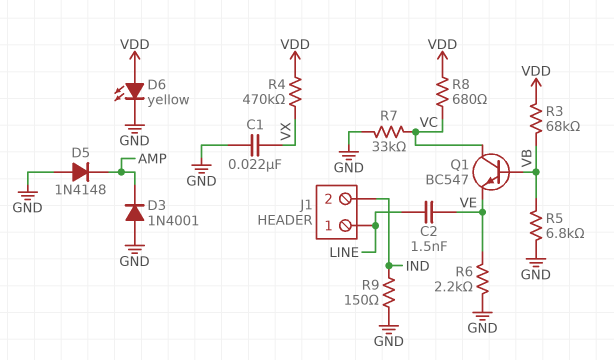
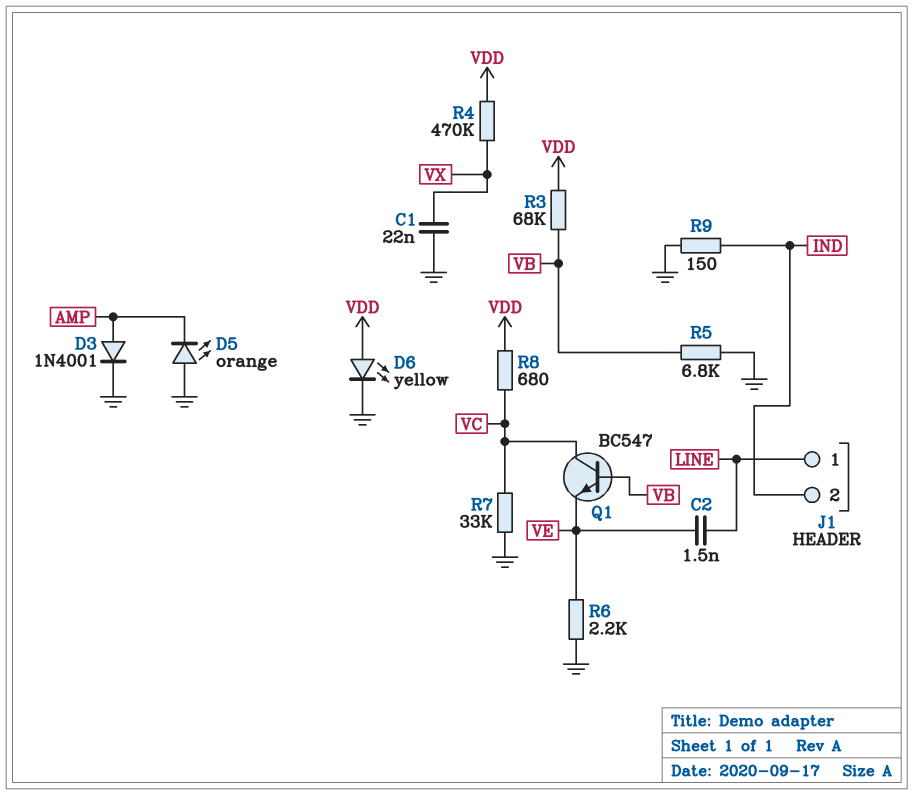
D3: diode 1N4001 (A GND, K AMP) -> diode 1N4001 (A AMP, K GND)
D5: diode 1N4148 (A GND, K AMP) -> LED orange (A GND, K AMP)

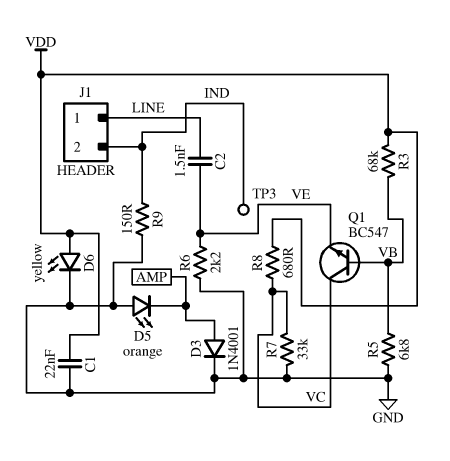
C1: 22nF (GND, VX) -> 22nF (GND, VDD)
R4: 470k (VDD, VX) -> none
TP3: none -> test point (IND)

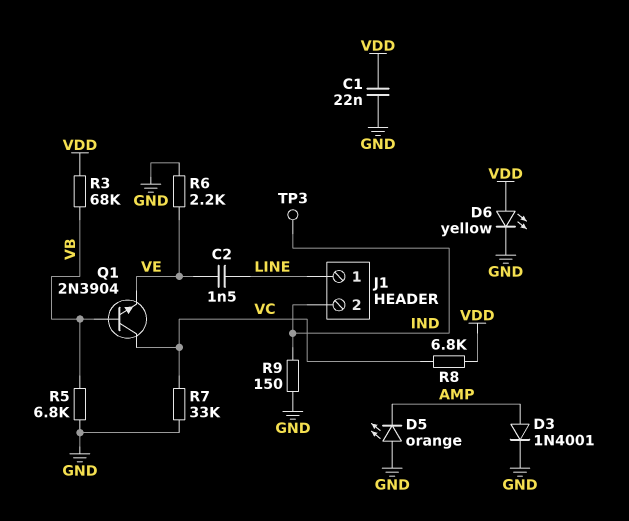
Q1: NPN BC547 (B VB, C VC, E VE) -> NPN 2N3904 (B VB, C VC, E VE)
R8: 680 (VC, VDD) -> 6.8k (VC, VDD)

